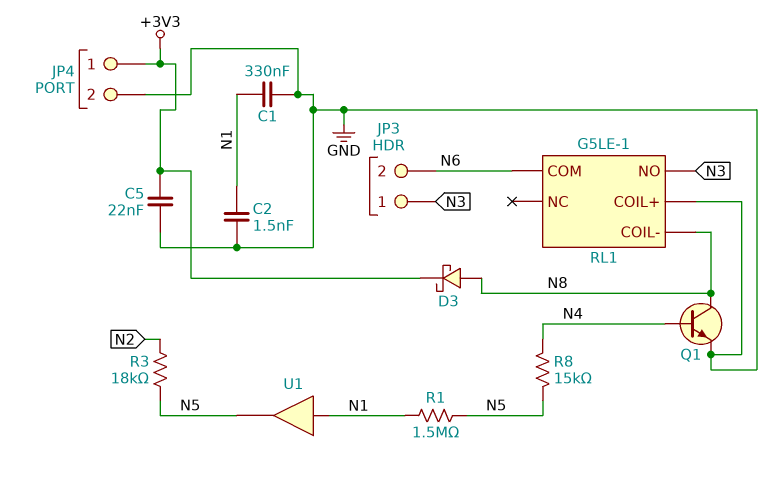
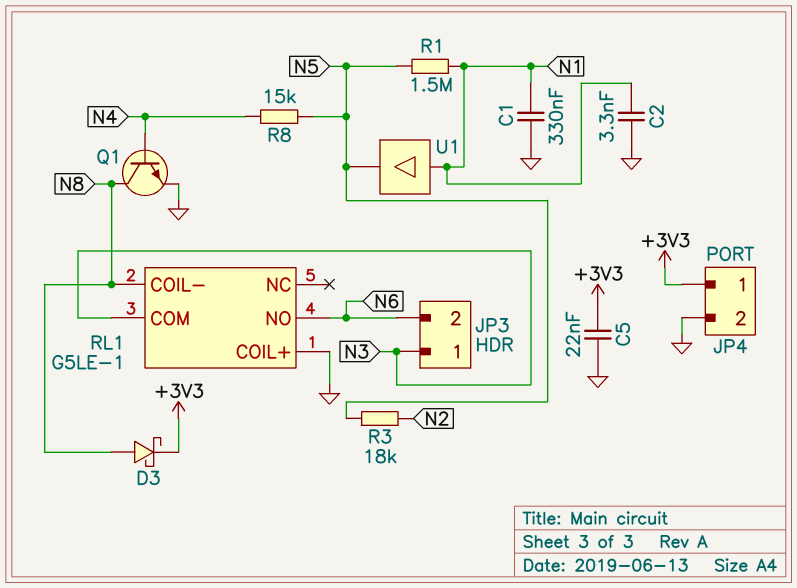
C2: 1.5nF (GND, N1) -> 3.3nF (GND, N1)
RL1 pin COM: N6 -> N3
RL1 pin NO: N3 -> N6

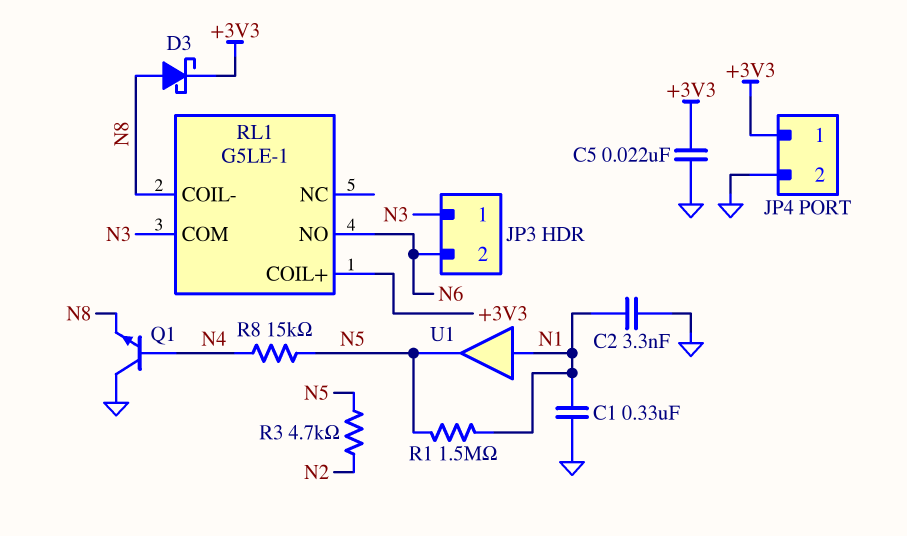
Q1: NPN (B N4, C N8, E GND) -> NPN (B N4, C GND, E N8)
R3: 18k (N2, N5) -> 4.7k (N2, N5)
RL1 pin COIL+: GND -> +3V3

